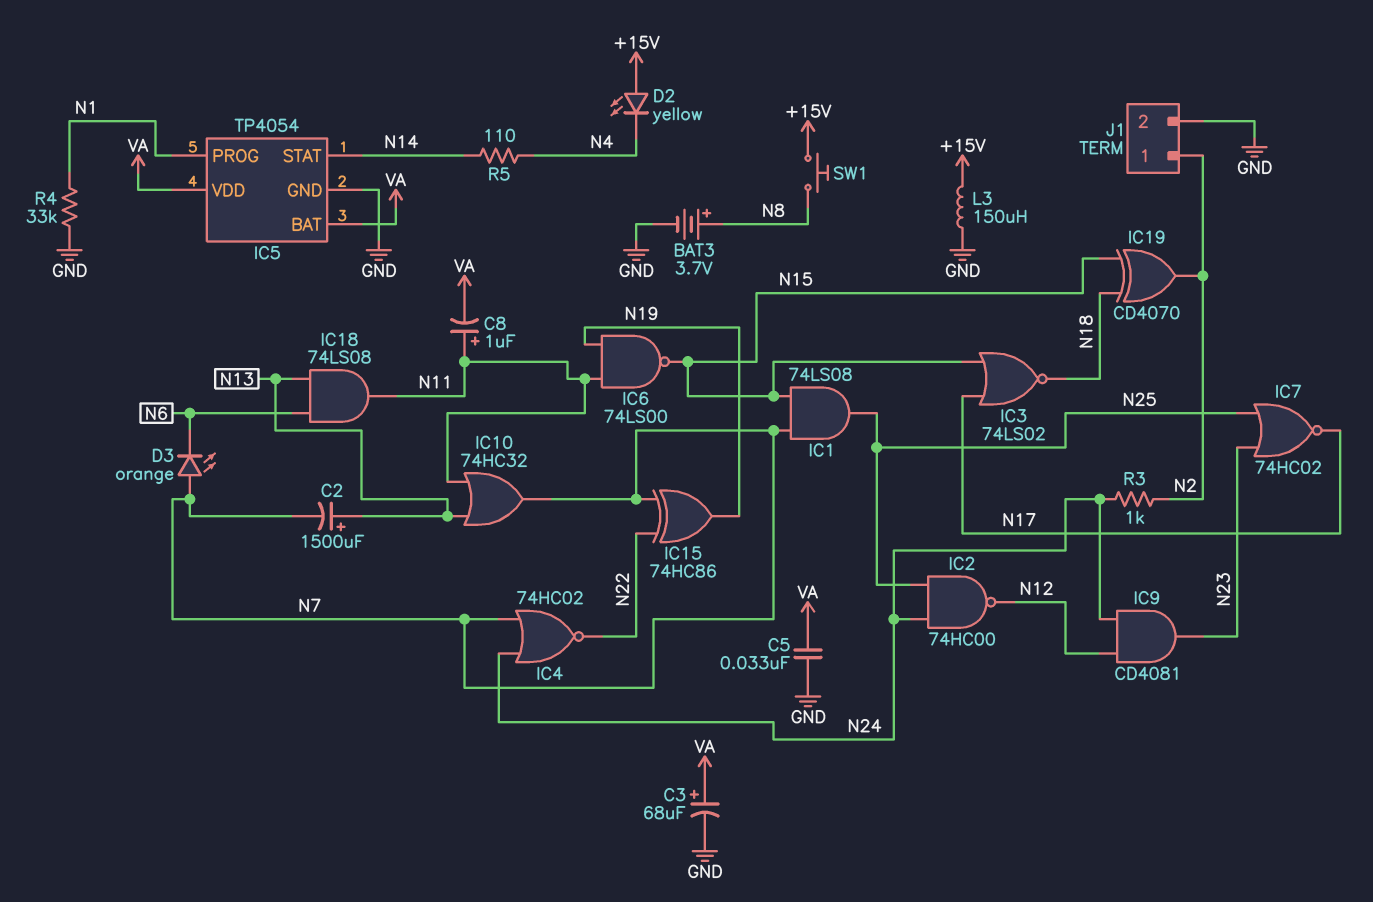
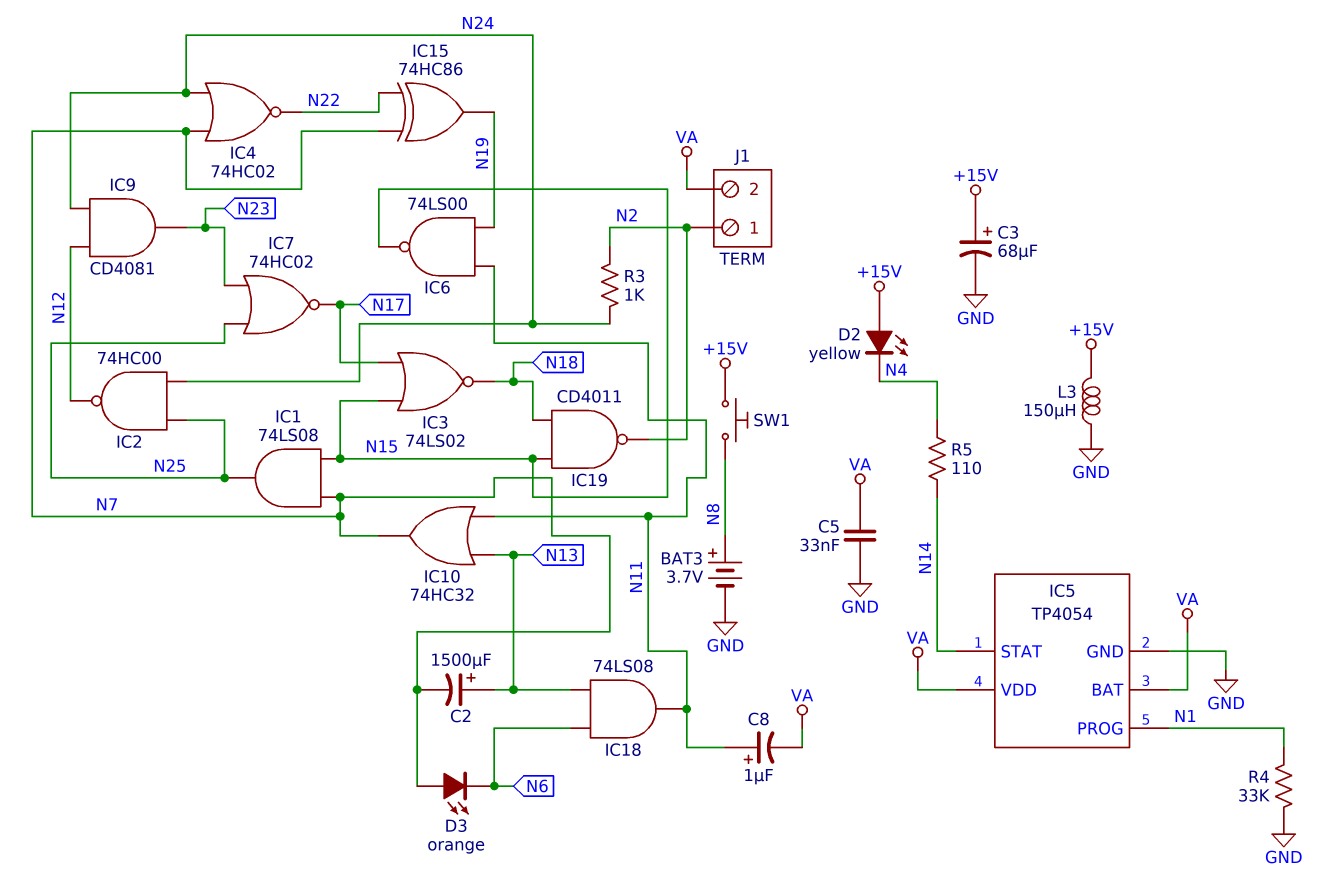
C3: 68uF (plus VA, minus GND) -> 68uF (plus +15V, minus GND)
IC19: XOR CD4070 (in N15, in N18, out N2) -> NAND CD4011 (in N15, in N18, out N2)
J1 pin 2: GND -> VA

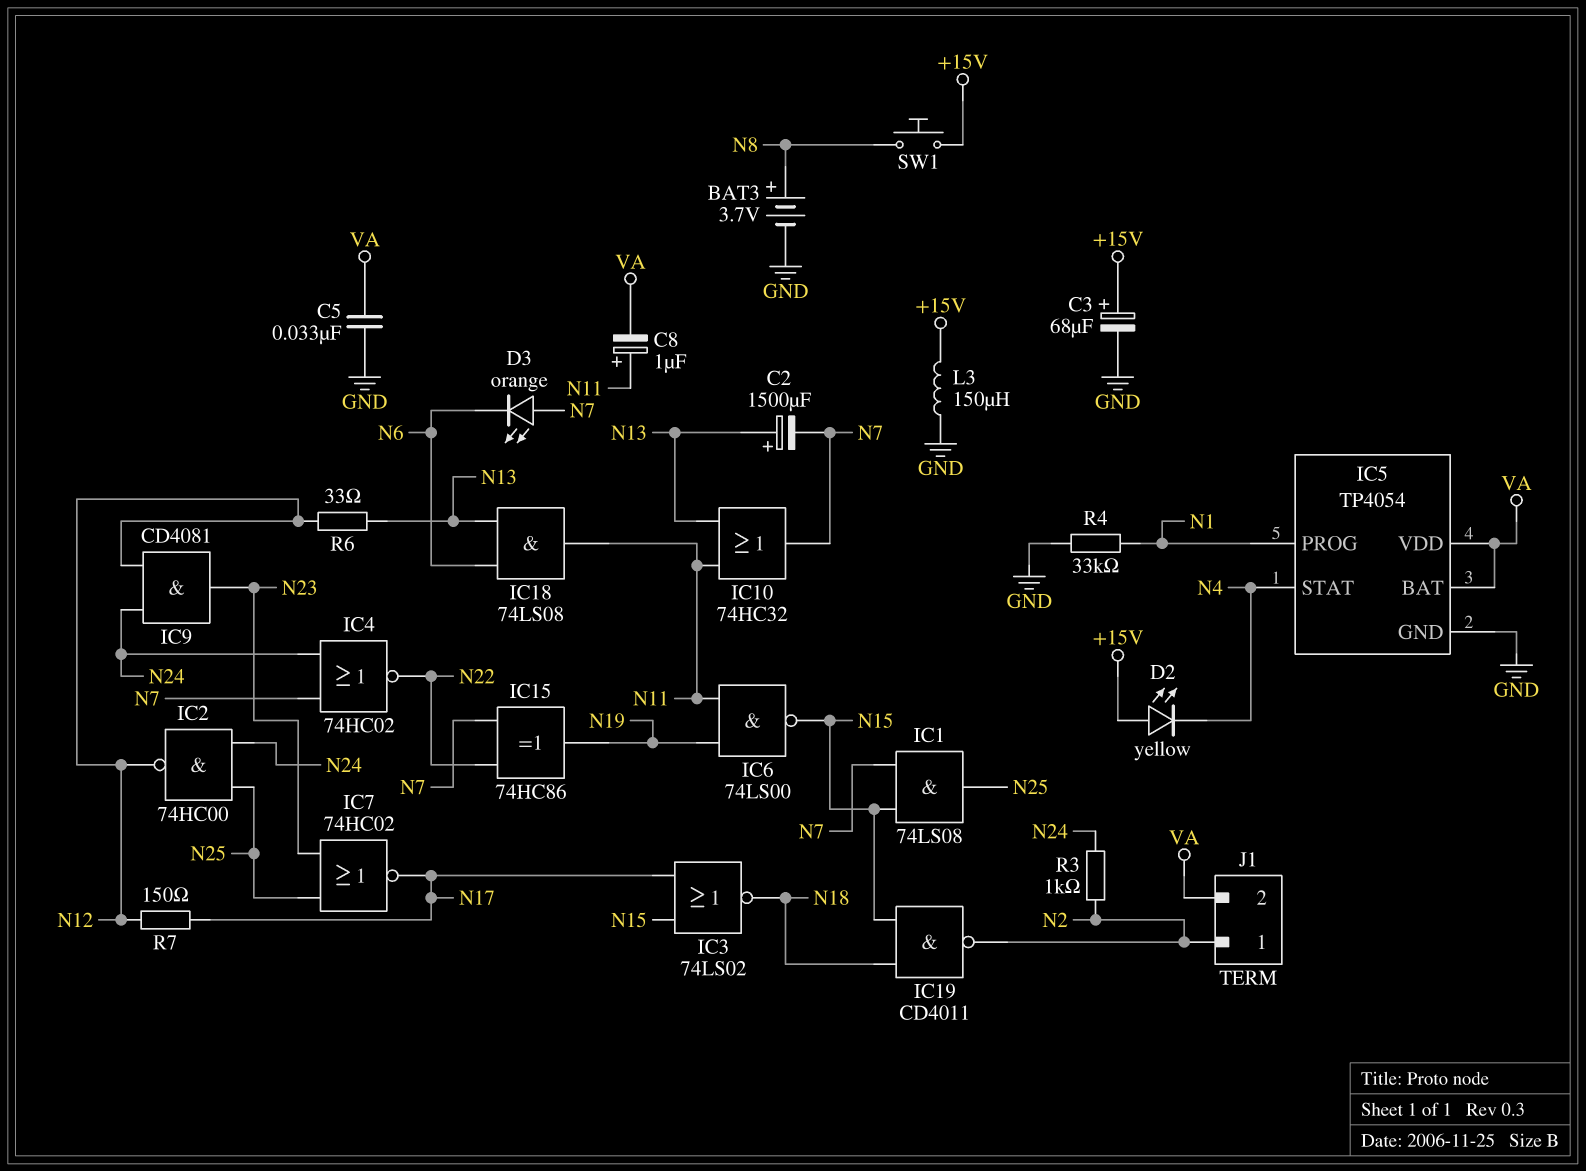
IC5 pin STAT: N14 -> N4
R5: 110 (N4, N14) -> none
R6: none -> 33 (N12, N13)
R7: none -> 150 (N12, N17)

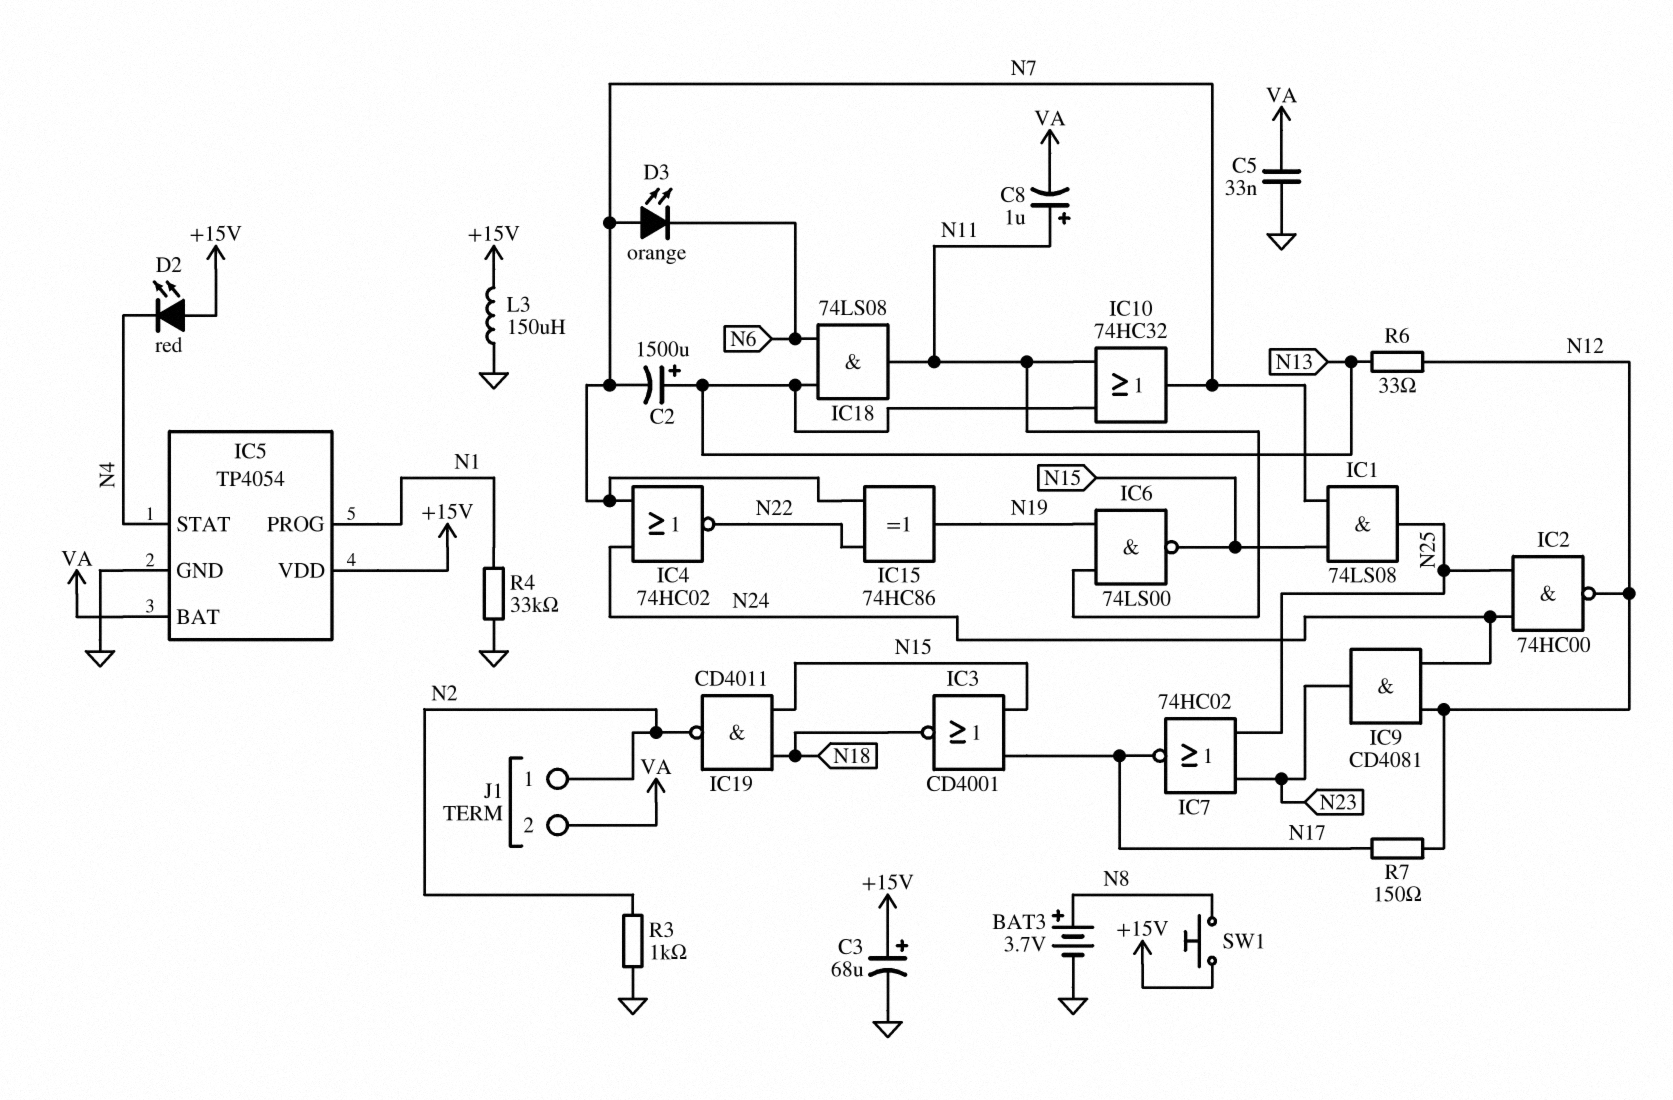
D2: LED yellow (A +15V, K N4) -> LED red (A +15V, K N4)
IC3: NOR 74LS02 (in N15, in N17, out N18) -> NOR CD4001 (in N15, in N17, out N18)
IC5 pin VDD: VA -> +15V
R3: 1k (N2, N24) -> 1k (GND, N2)

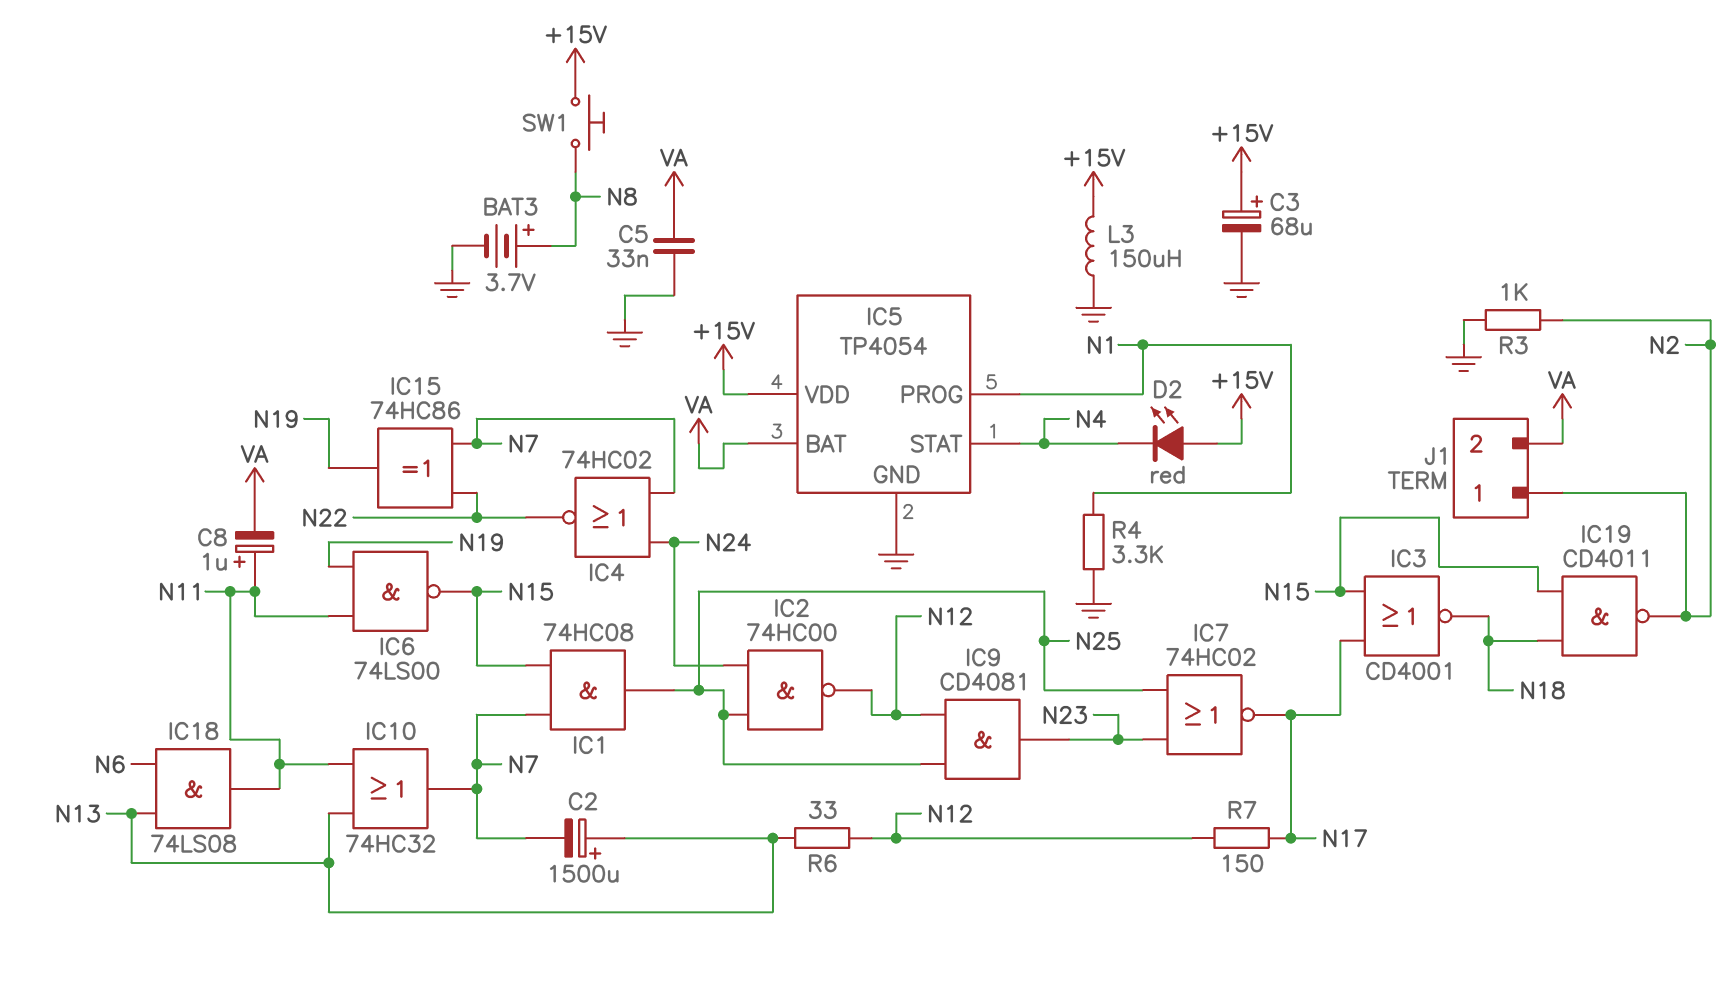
D3: LED orange (A N7, K N6) -> none
IC1: AND 74LS08 (in N7, in N15, out N25) -> AND 74HC08 (in N7, in N15, out N25)
IC9: AND CD4081 (in N12, in N24, out N23) -> AND CD4081 (in N12, in N25, out N23)
R4: 33k (GND, N1) -> 3.3k (GND, N1)

